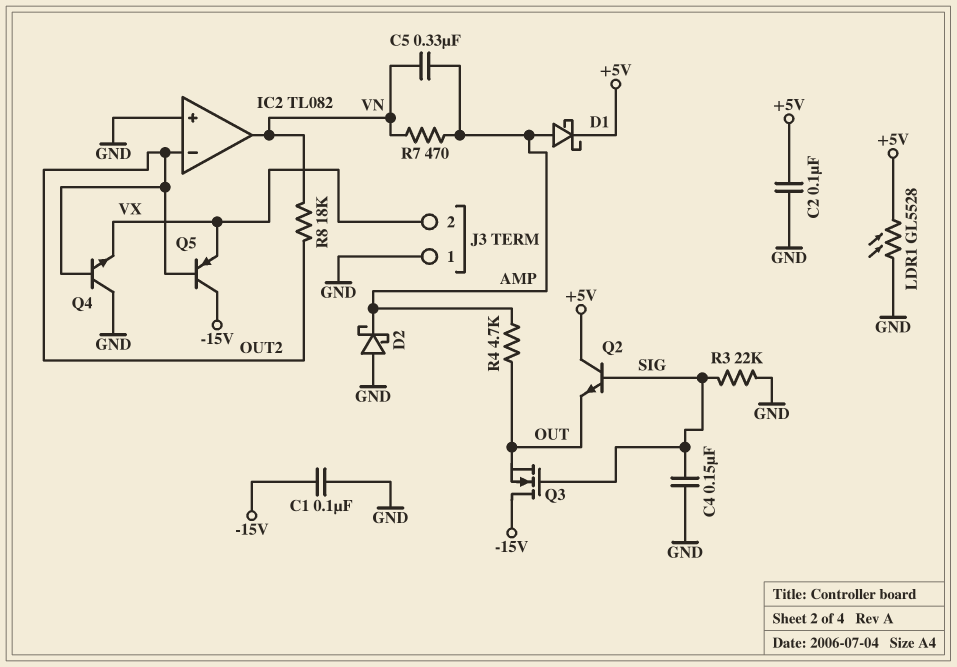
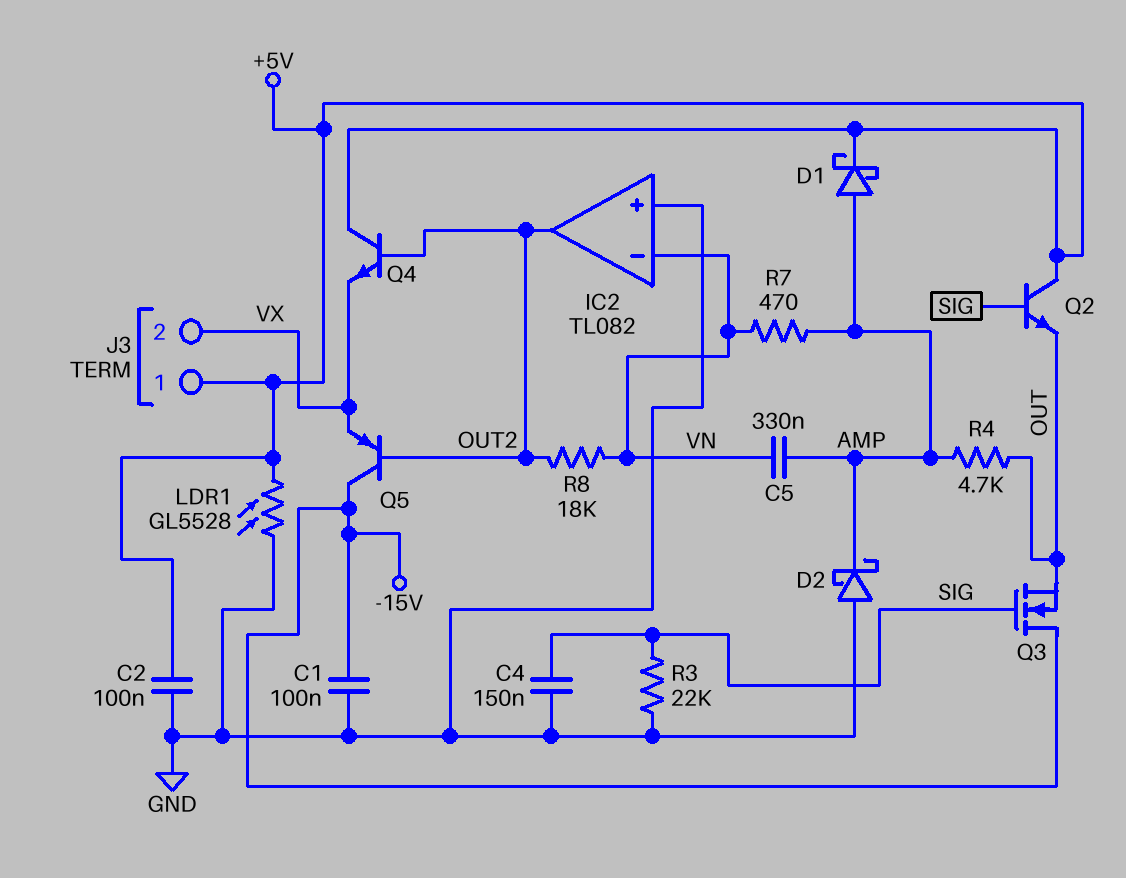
IC2 pin in-: OUT2 -> VN
IC2 pin out: VN -> OUT2
J3 pin 1: GND -> +5V
Q4: NPN (B OUT2, C GND, E VX) -> NPN (B OUT2, C +5V, E VX)

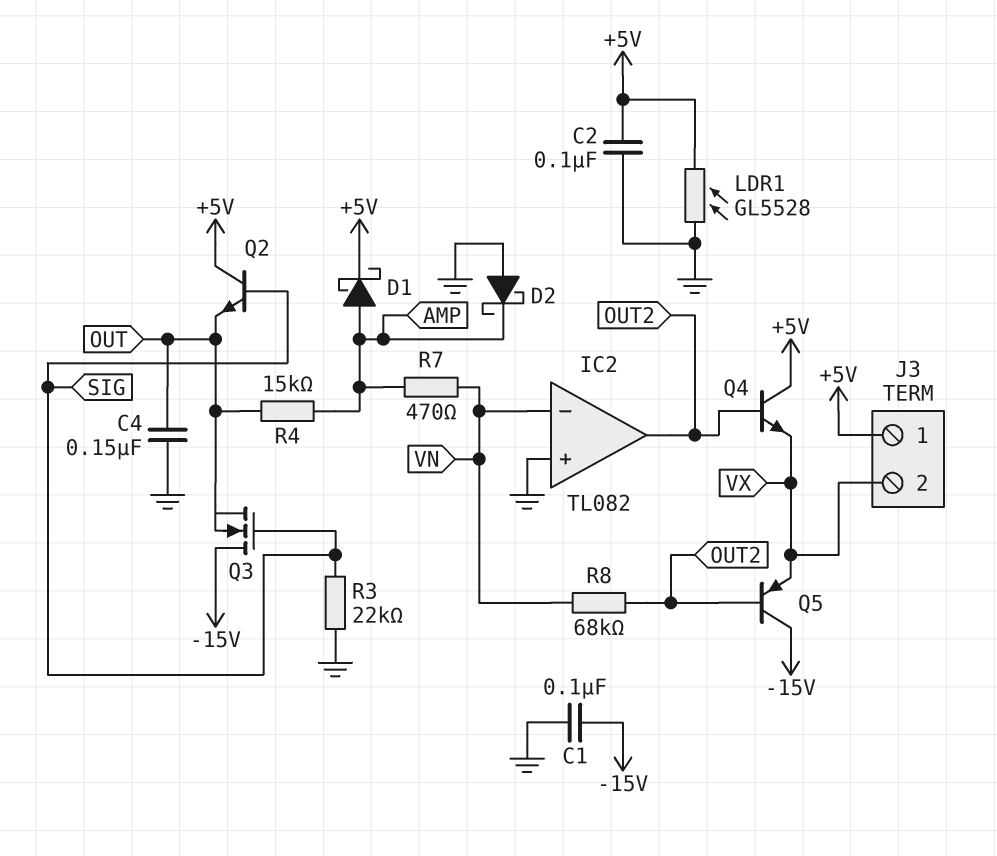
C4: 150nF (GND, SIG) -> 150nF (GND, OUT)
C5: 330nF (AMP, VN) -> none
R4: 4.7k (AMP, OUT) -> 15k (AMP, OUT)
R8: 18k (OUT2, VN) -> 68k (OUT2, VN)

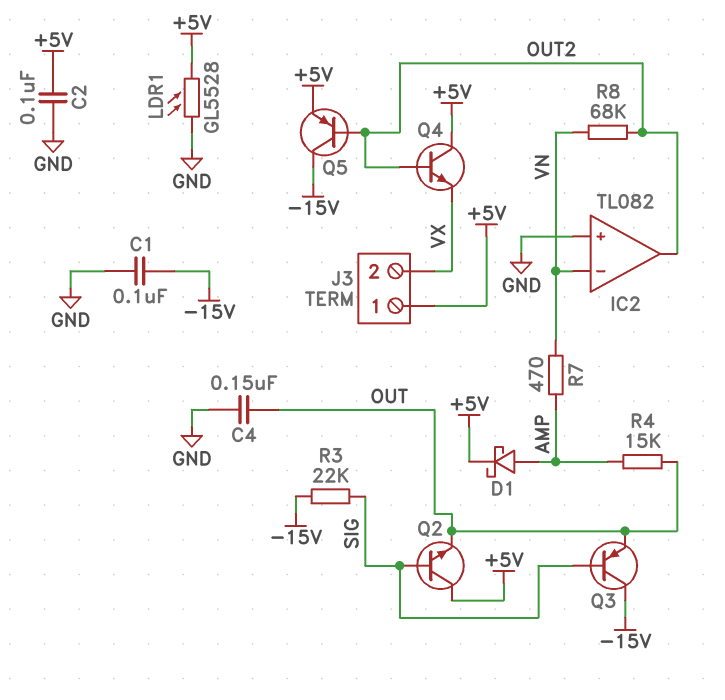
D2: schottky (A GND, K AMP) -> none
Q3: NMOS (G SIG, D -15V, S OUT) -> PNP (B SIG, C -15V, E OUT)
Q5: PNP (B OUT2, C -15V, E VX) -> PNP (B OUT2, C -15V, E +5V)
R3: 22k (GND, SIG) -> 22k (-15V, SIG)

